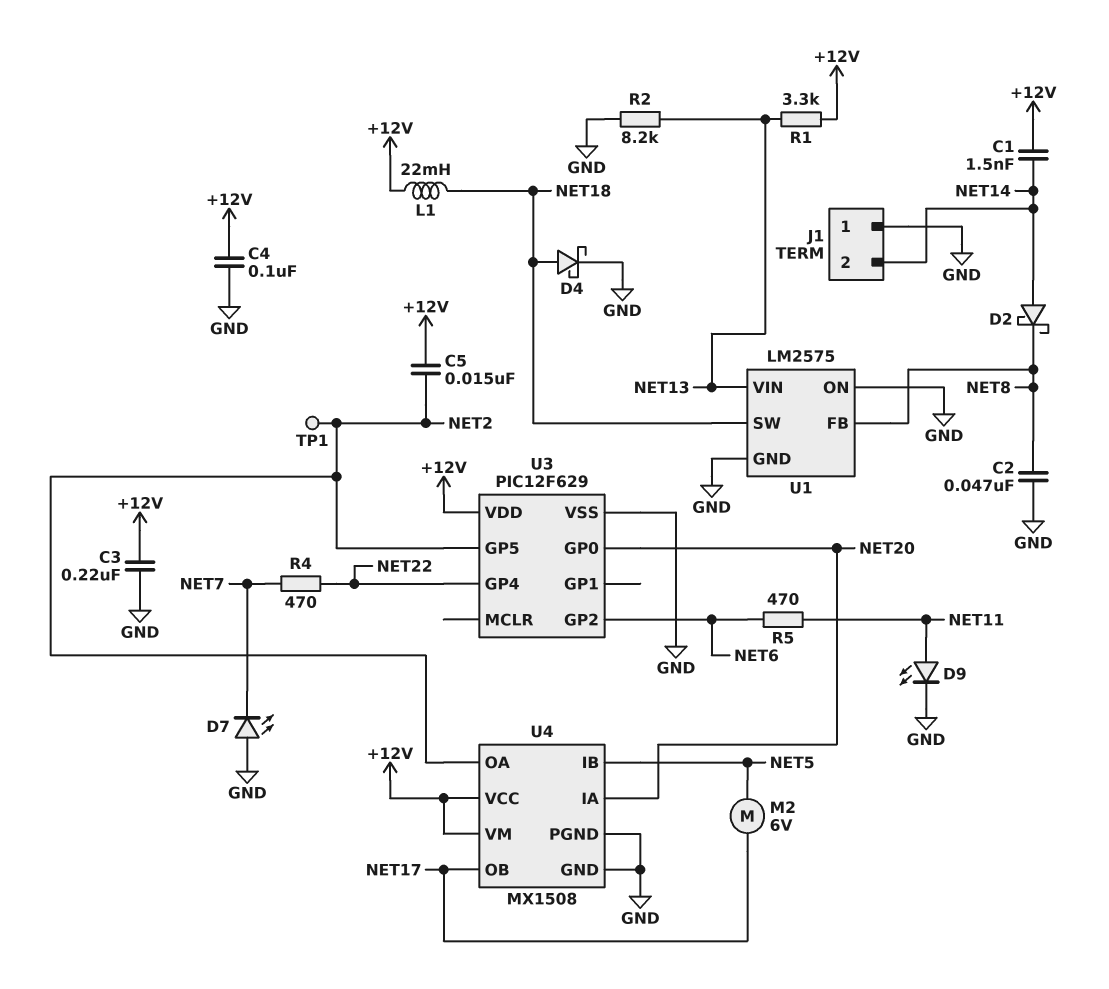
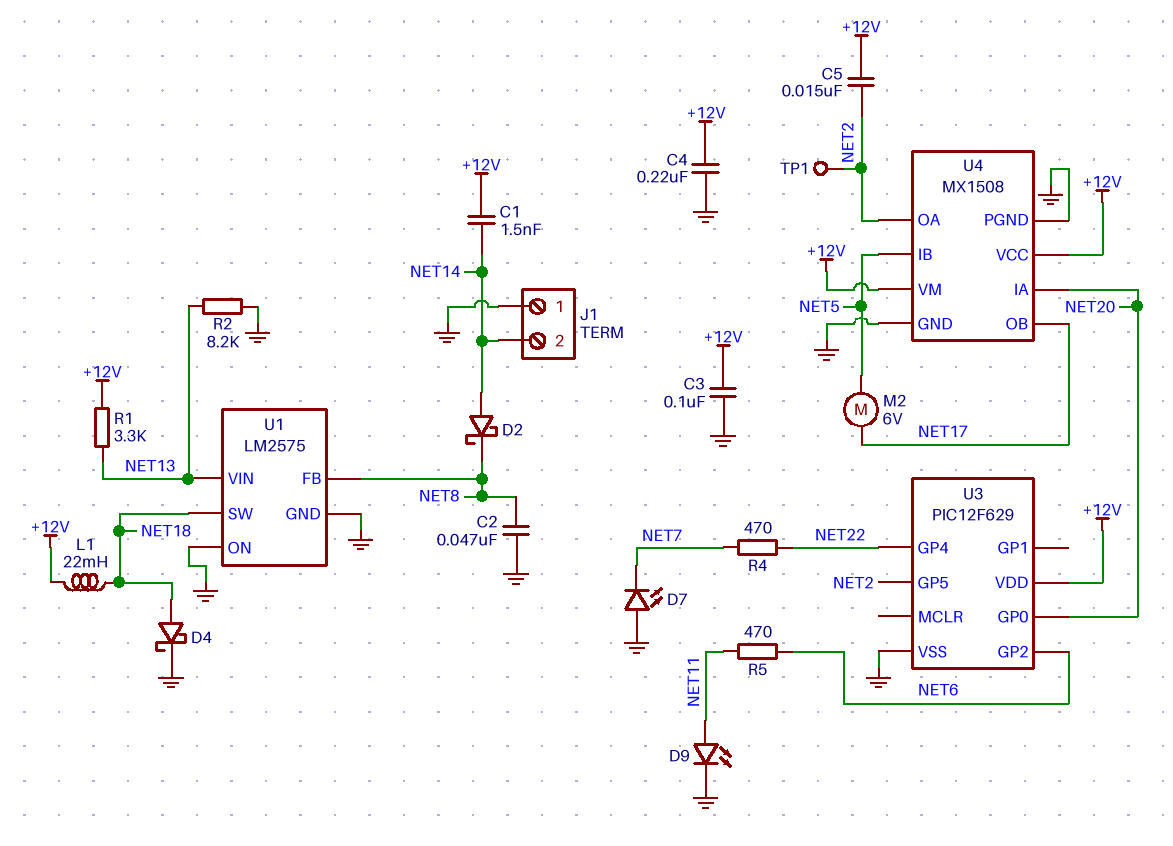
C3: 220nF (+12V, GND) -> 100nF (+12V, GND)
C4: 100nF (+12V, GND) -> 220nF (+12V, GND)

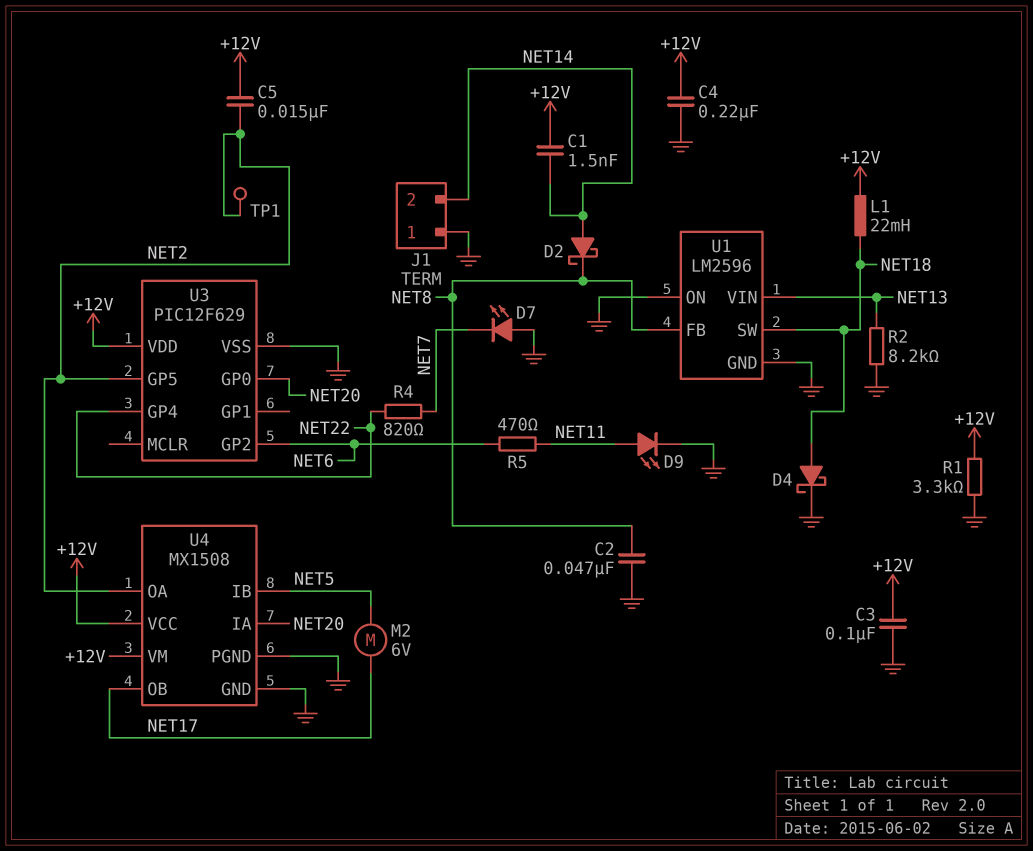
R1: 3.3k (+12V, NET13) -> 3.3k (+12V, GND)
R4: 470 (NET7, NET22) -> 820 (NET7, NET22)
U1: LM2575 -> LM2596

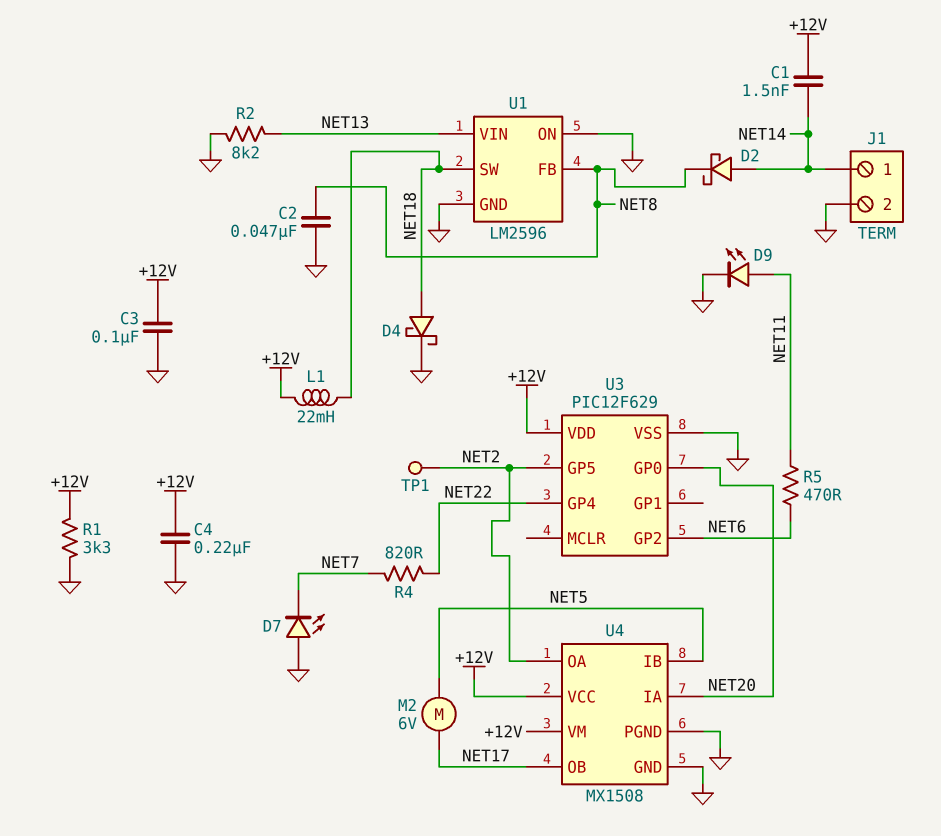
C5: 15nF (+12V, NET2) -> none
J1 pin 1: GND -> NET14
J1 pin 2: NET14 -> GND

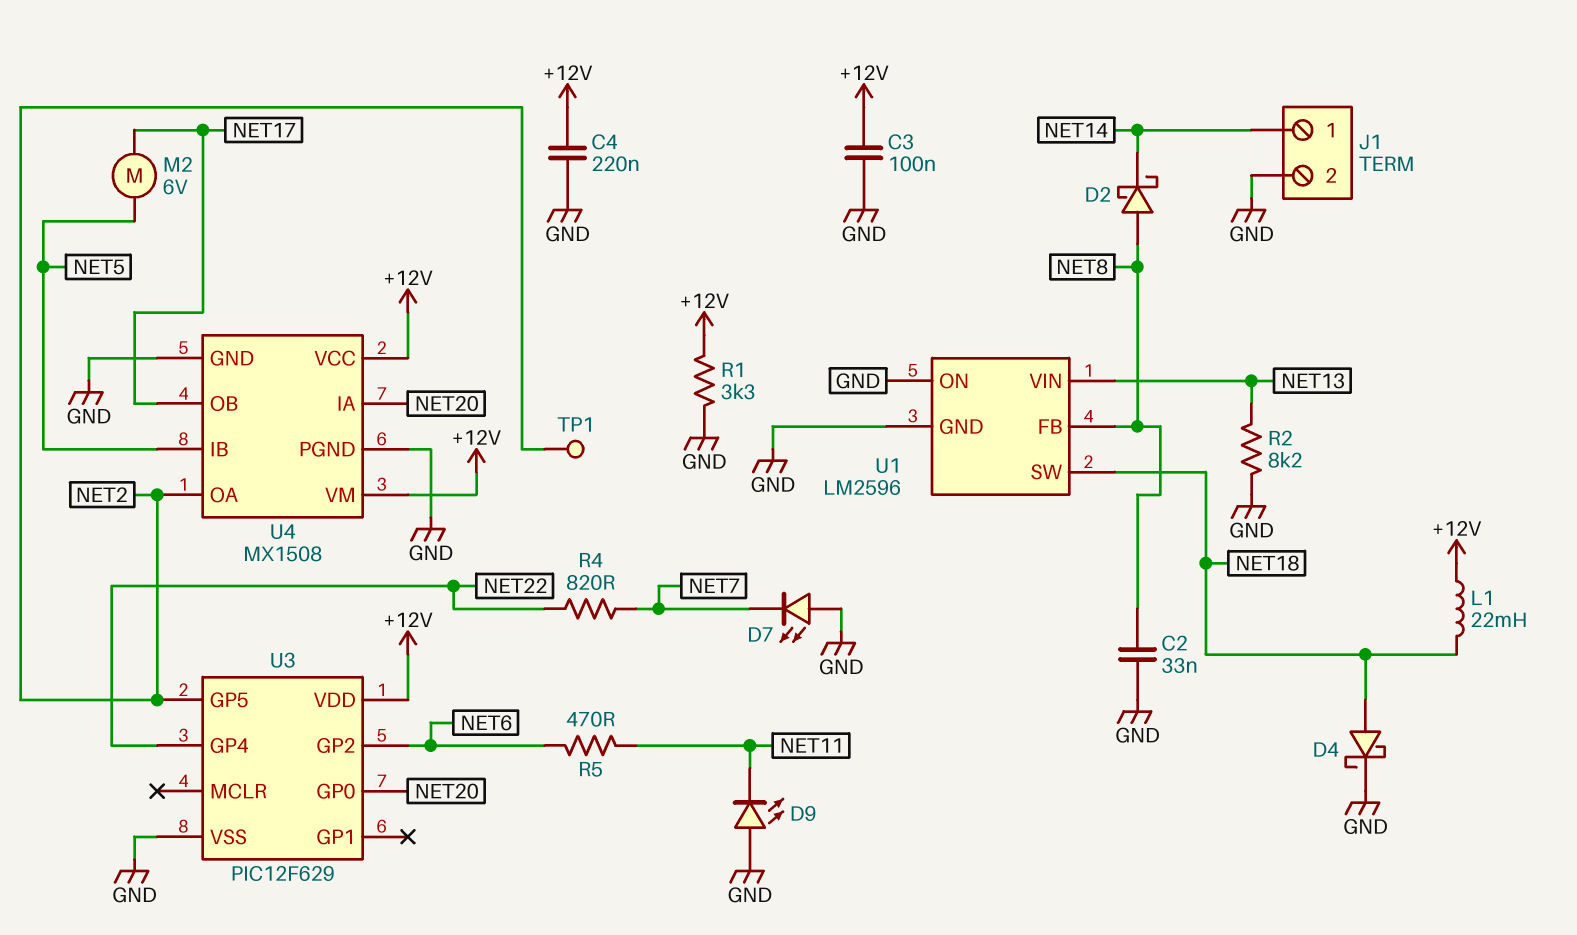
C1: 1.5nF (+12V, NET14) -> none
C2: 47nF (GND, NET8) -> 33nF (GND, NET8)
D2: schottky (A NET14, K NET8) -> schottky (A NET8, K NET14)
D9: LED (A NET11, K GND) -> LED (A GND, K NET11)

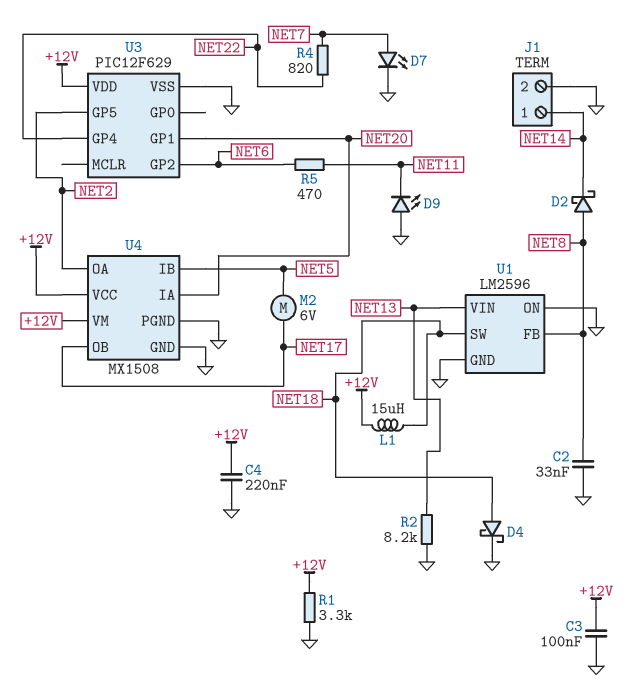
D7: LED (A GND, K NET7) -> LED (A NET7, K GND)
L1: 22mH (+12V, NET18) -> 15uH (+12V, NET18)
TP1: test point (NET2) -> none
U3 pin GP0: NET20 -> none
U3 pin GP1: none -> NET20

